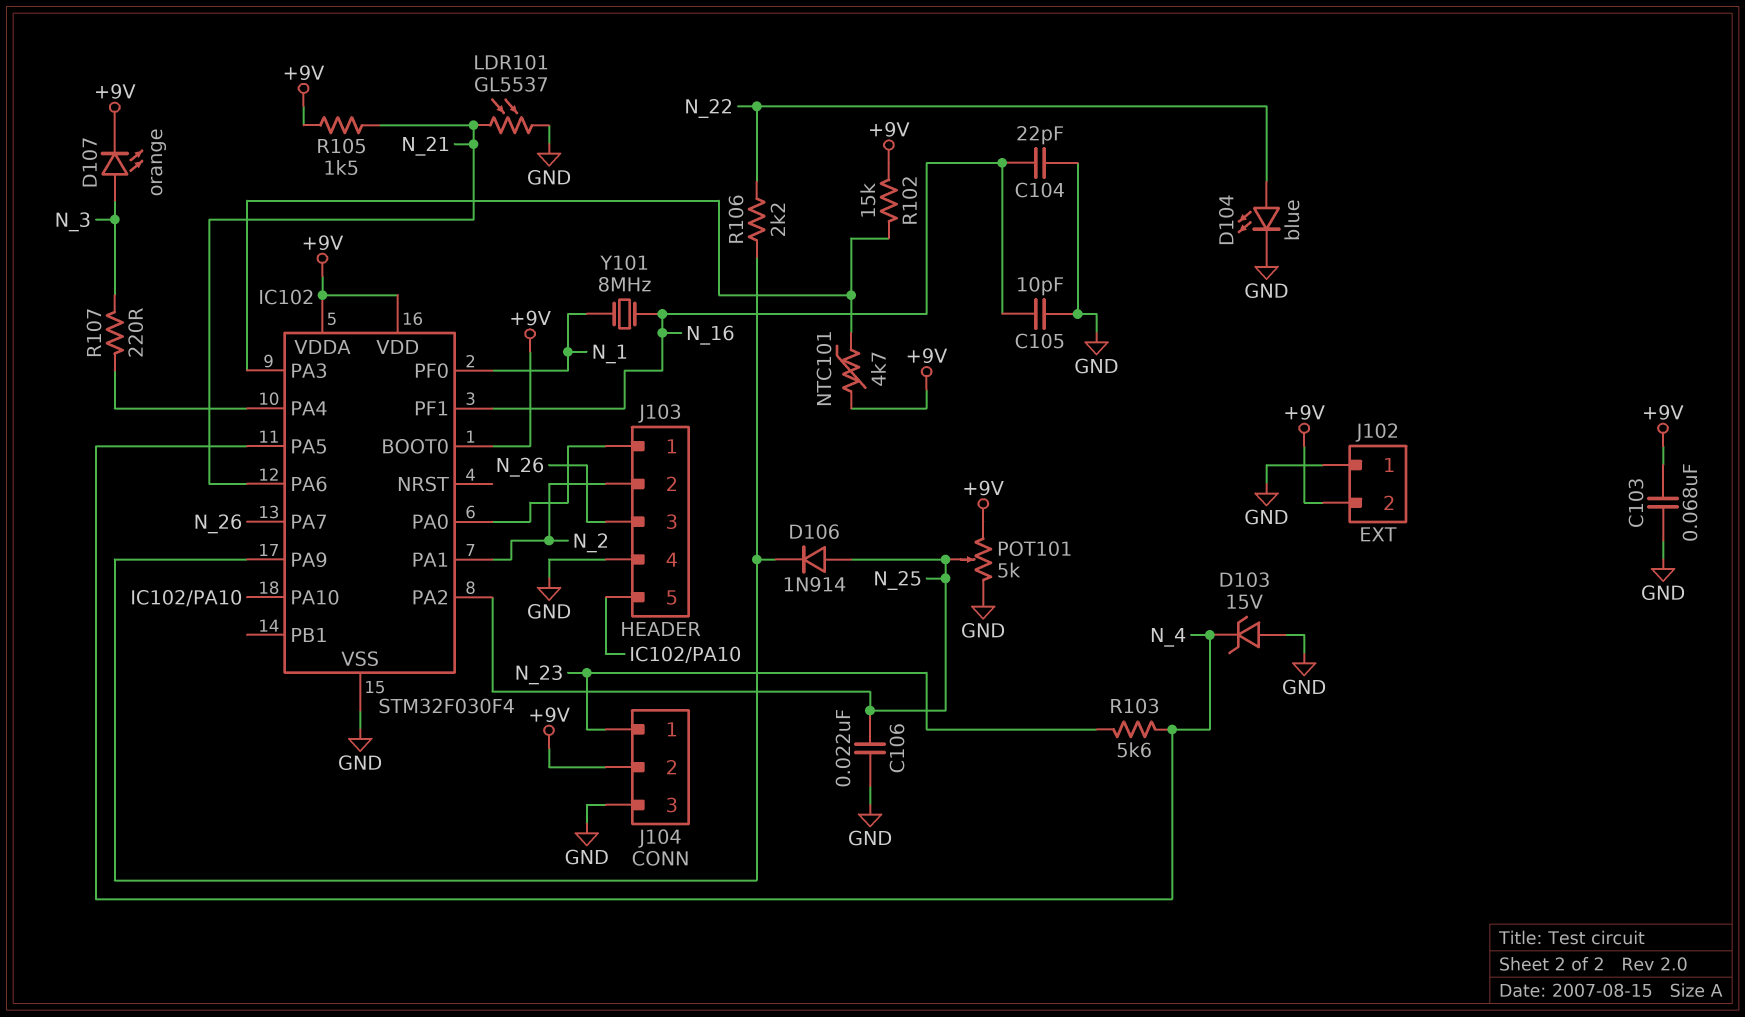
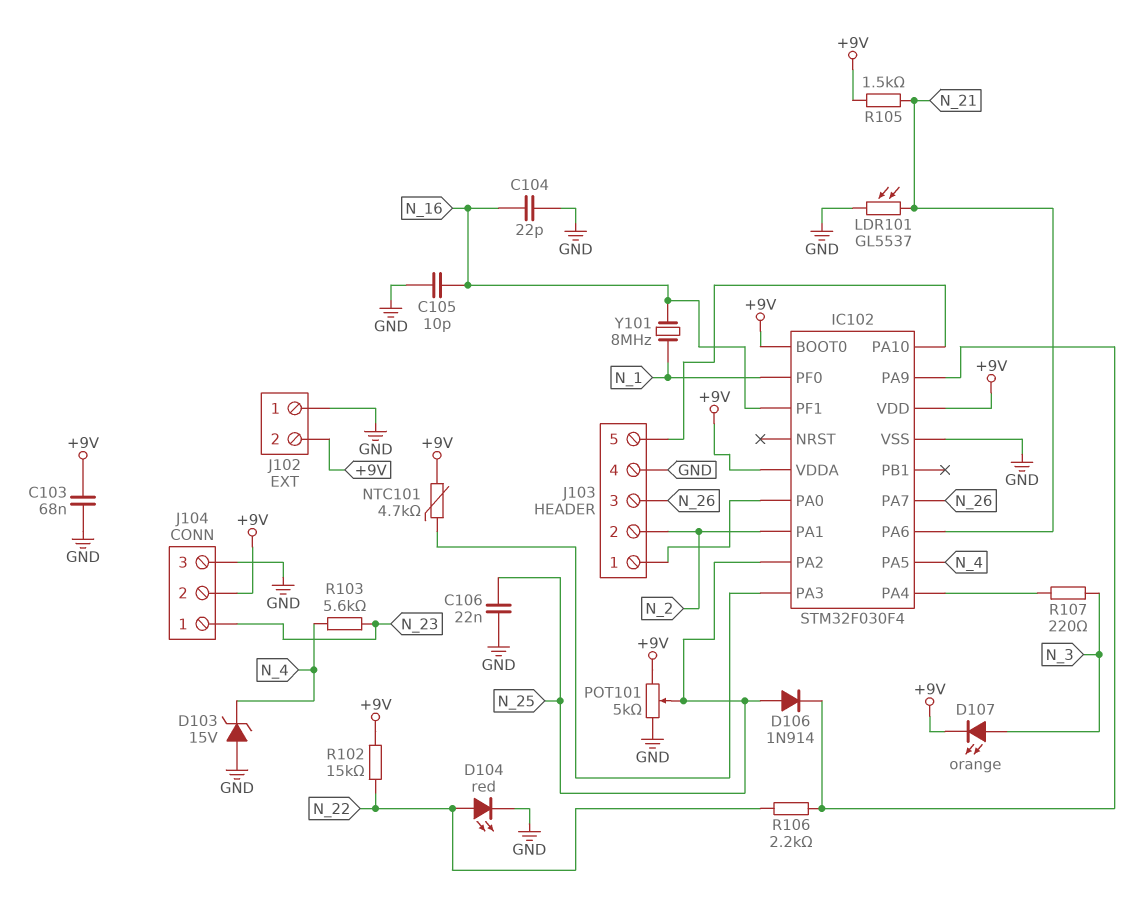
D104: LED blue (A N_22, K GND) -> LED red (A N_22, K GND)
R102: 15k (+9V, IC102/PA3) -> 15k (+9V, N_22)

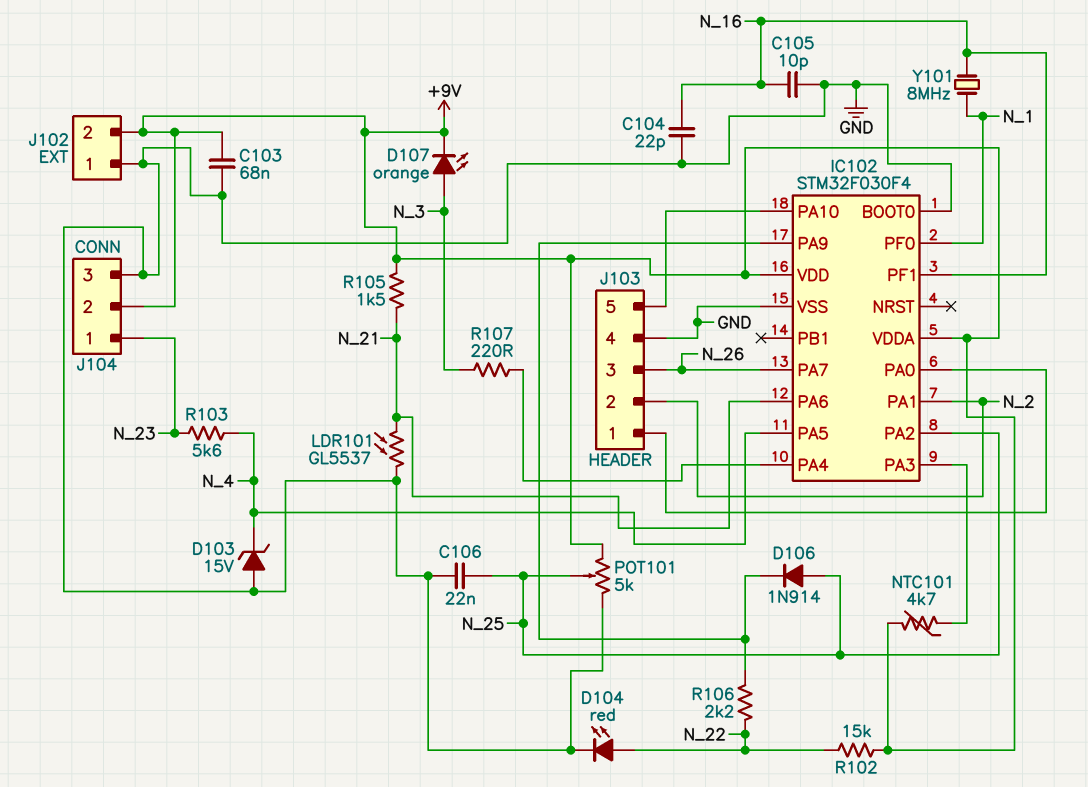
IC102 pin BOOT0: +9V -> GND

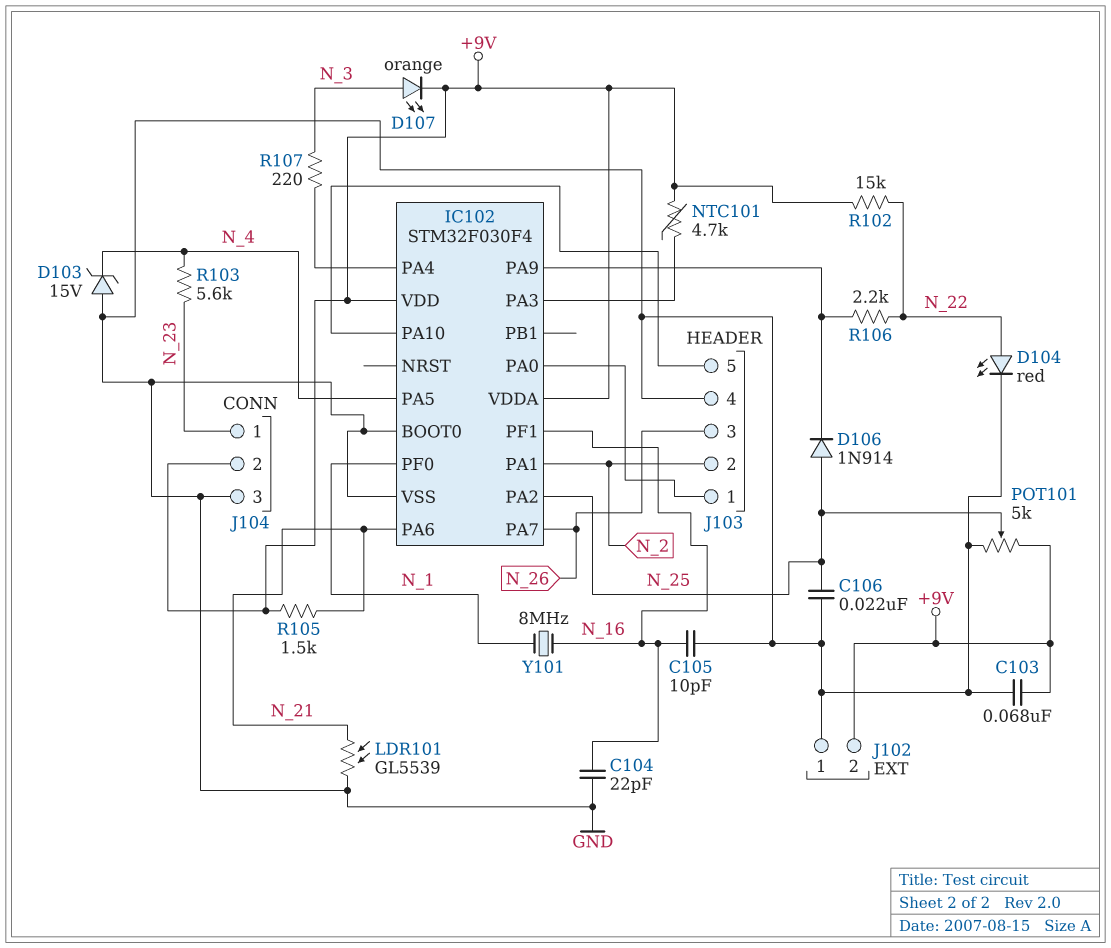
LDR101: GL5537 (GND, N_21) -> GL5539 (GND, N_21)

